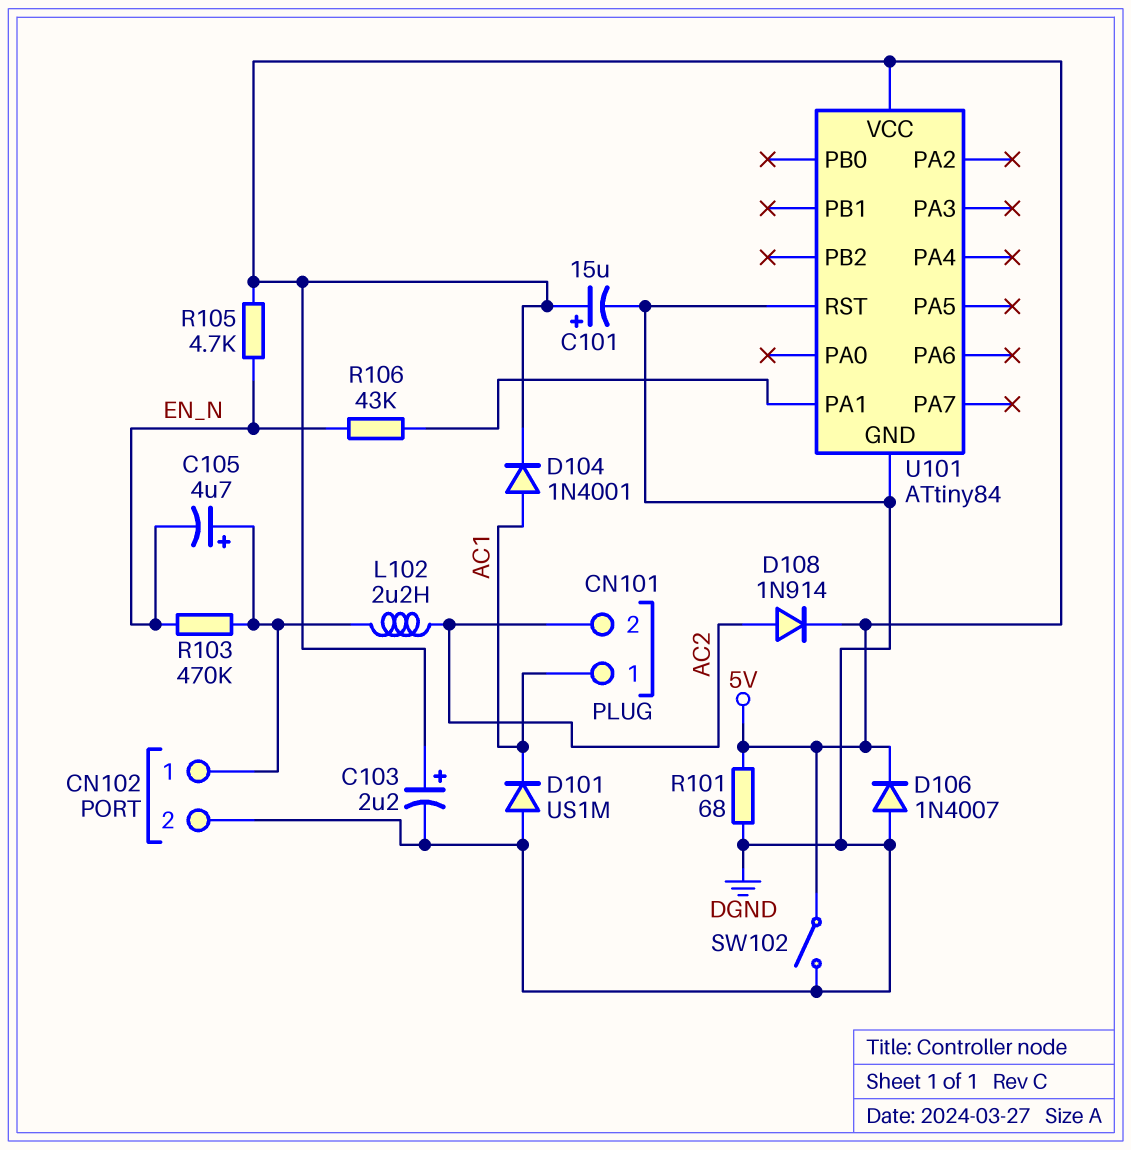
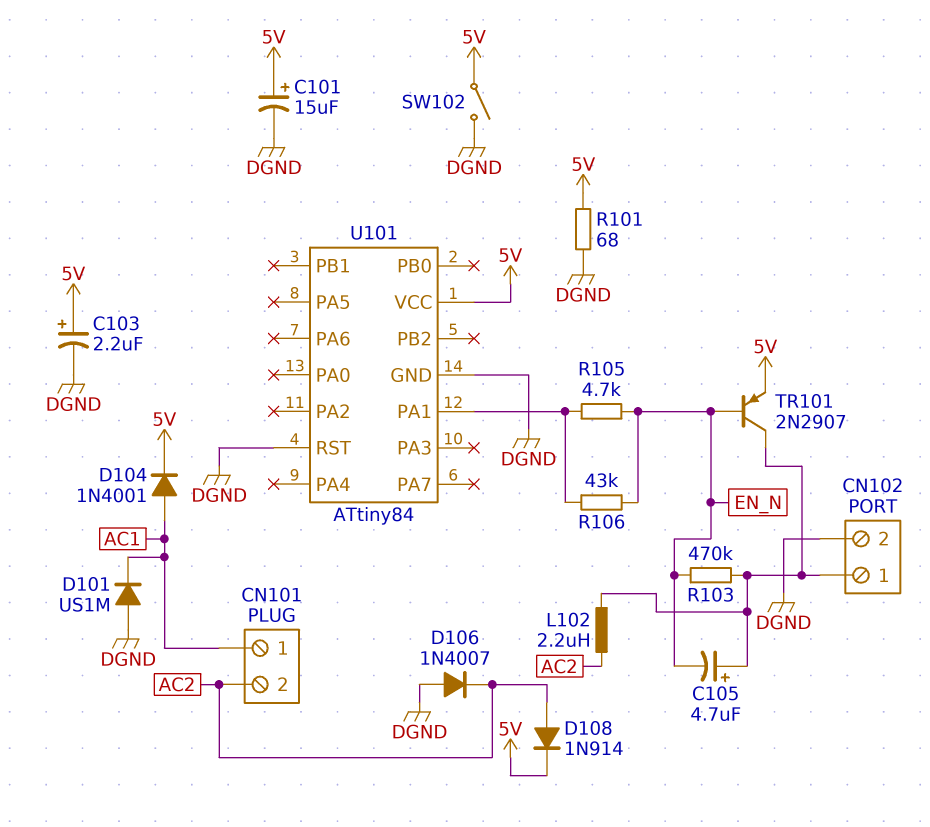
D106: diode 1N4007 (A DGND, K 5V) -> diode 1N4007 (A DGND, K AC2)
R105: 4.7k (5V, EN_N) -> 4.7k (EN_N, U101/PA1)
TR101: none -> PNP 2N2907 (B EN_N, C CN102/1, E 5V)

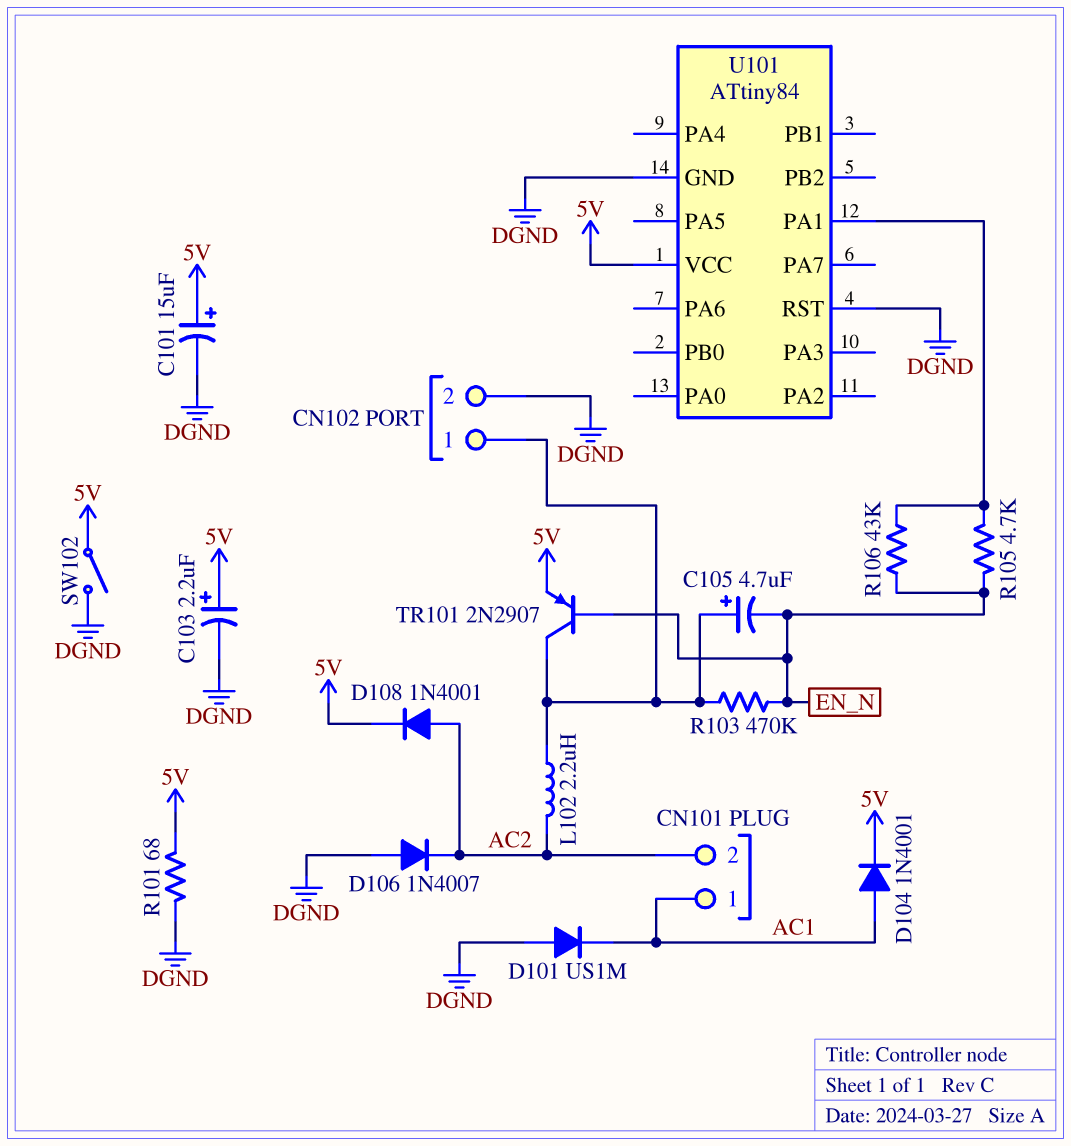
D108: diode 1N914 (A AC2, K 5V) -> diode 1N4001 (A AC2, K 5V)

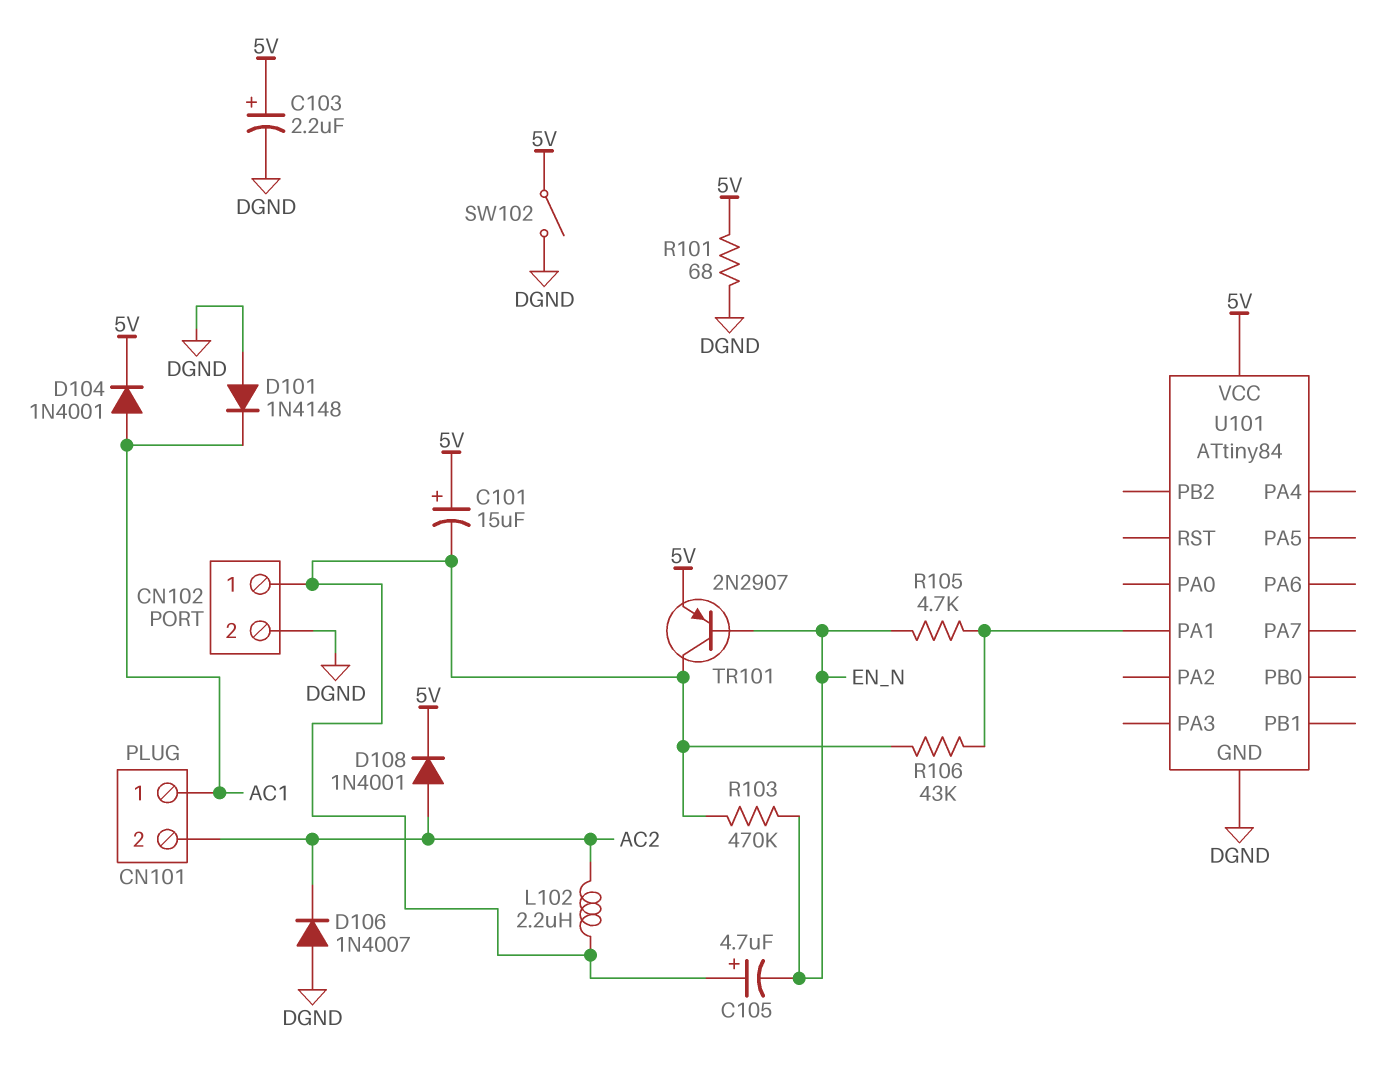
C101: 15uF (plus 5V, minus DGND) -> 15uF (plus 5V, minus CN102/1)
D101: diode US1M (A DGND, K AC1) -> diode 1N4148 (A DGND, K AC1)
R106: 43k (EN_N, U101/PA1) -> 43k (CN102/1, U101/PA1)
U101 pin RST: DGND -> none

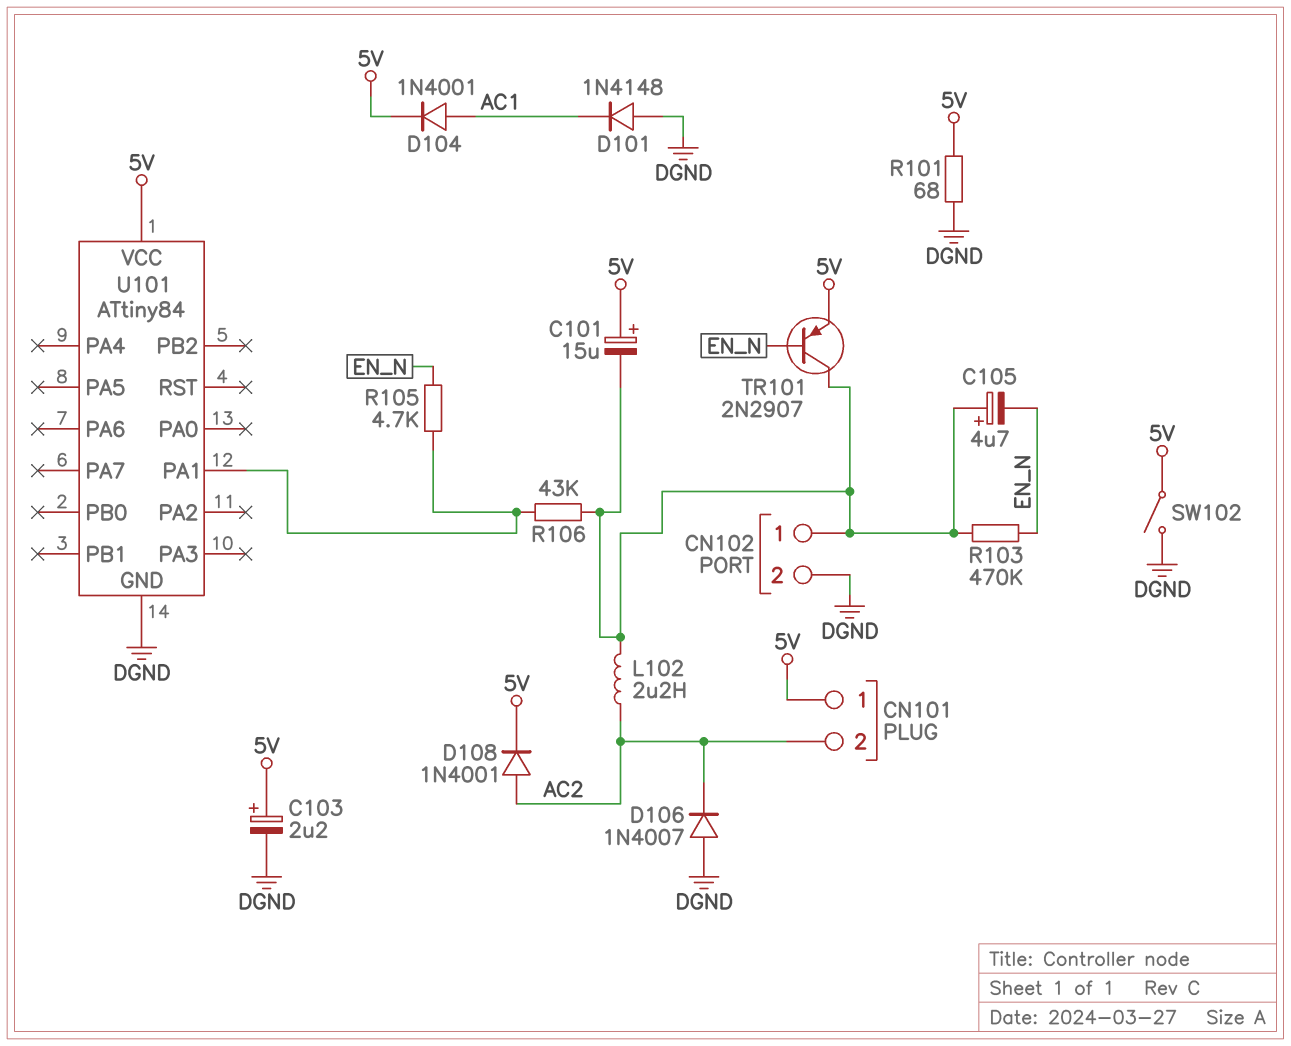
CN101 pin 1: AC1 -> 5V

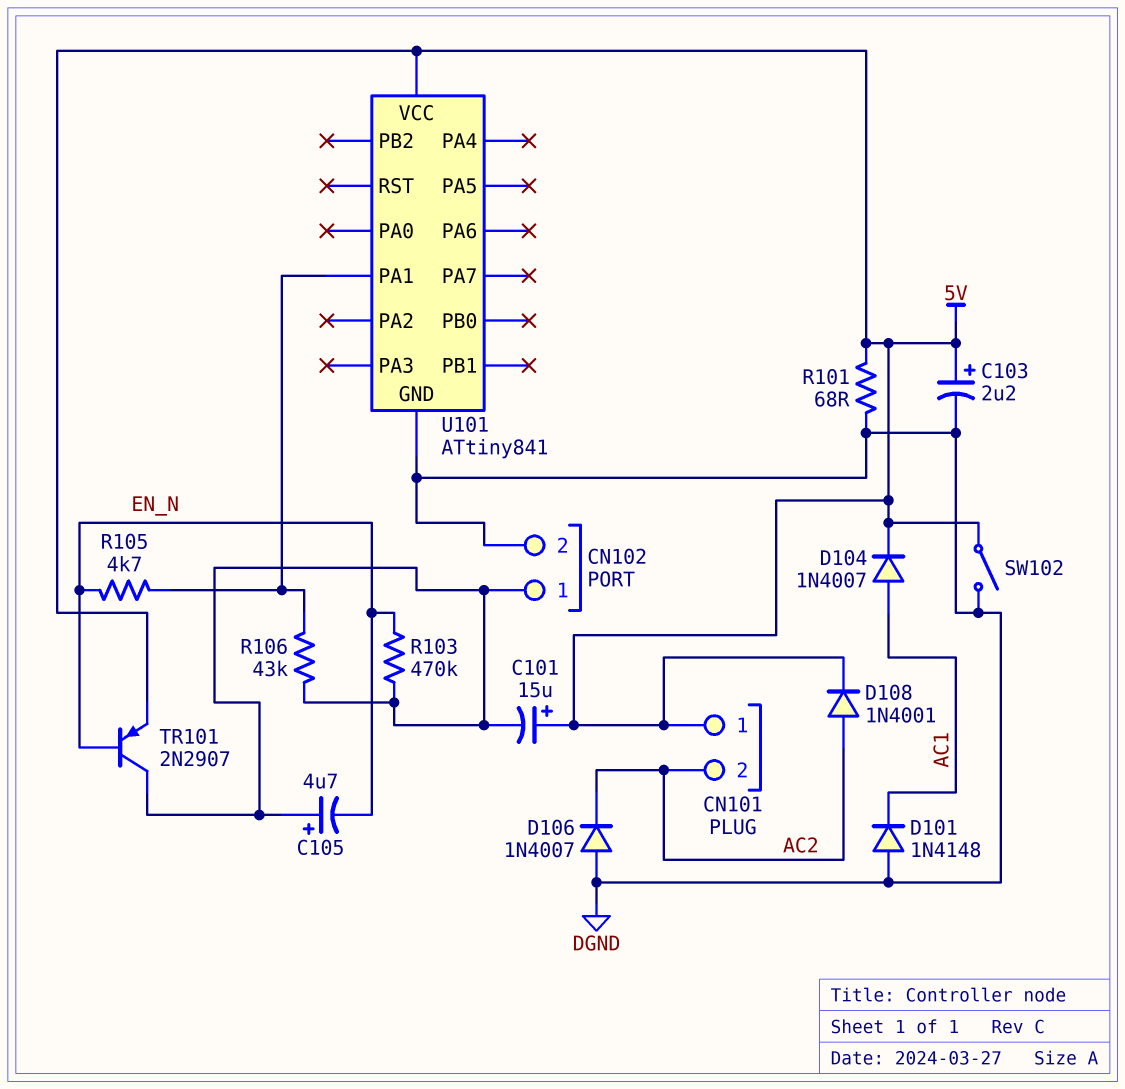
D104: diode 1N4001 (A AC1, K 5V) -> diode 1N4007 (A AC1, K 5V)
L102: 2.2uH (AC2, CN102/1) -> none
U101: ATtiny84 -> ATtiny841

